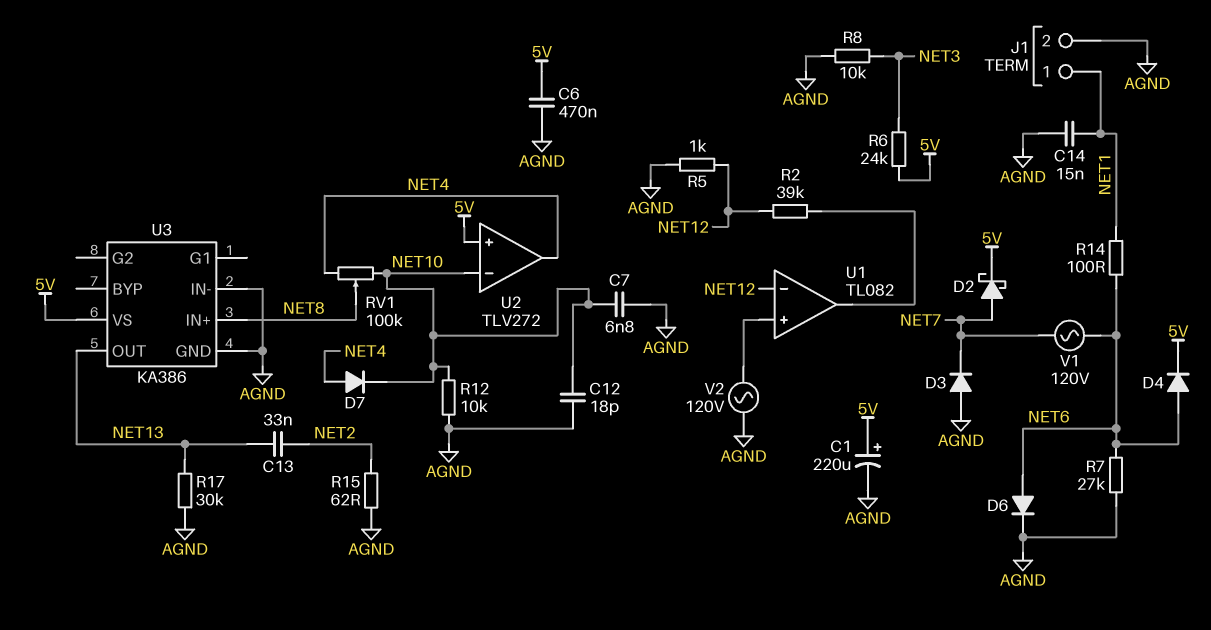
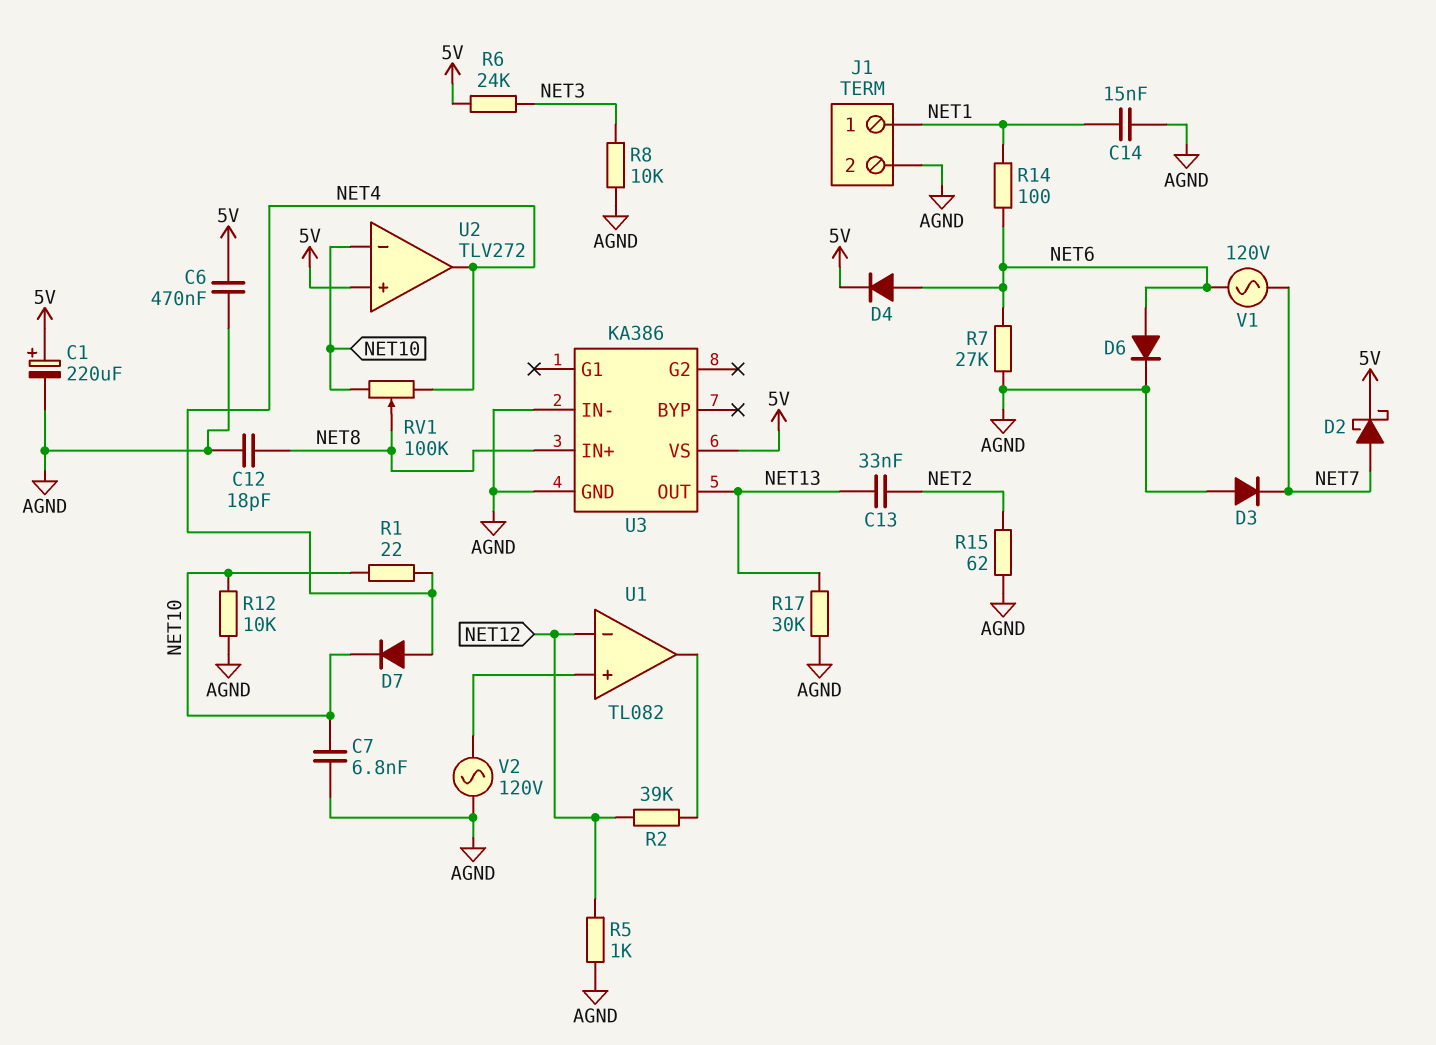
C12: 18pF (AGND, NET10) -> 18pF (AGND, NET8)
R1: none -> 22 (NET4, NET10)

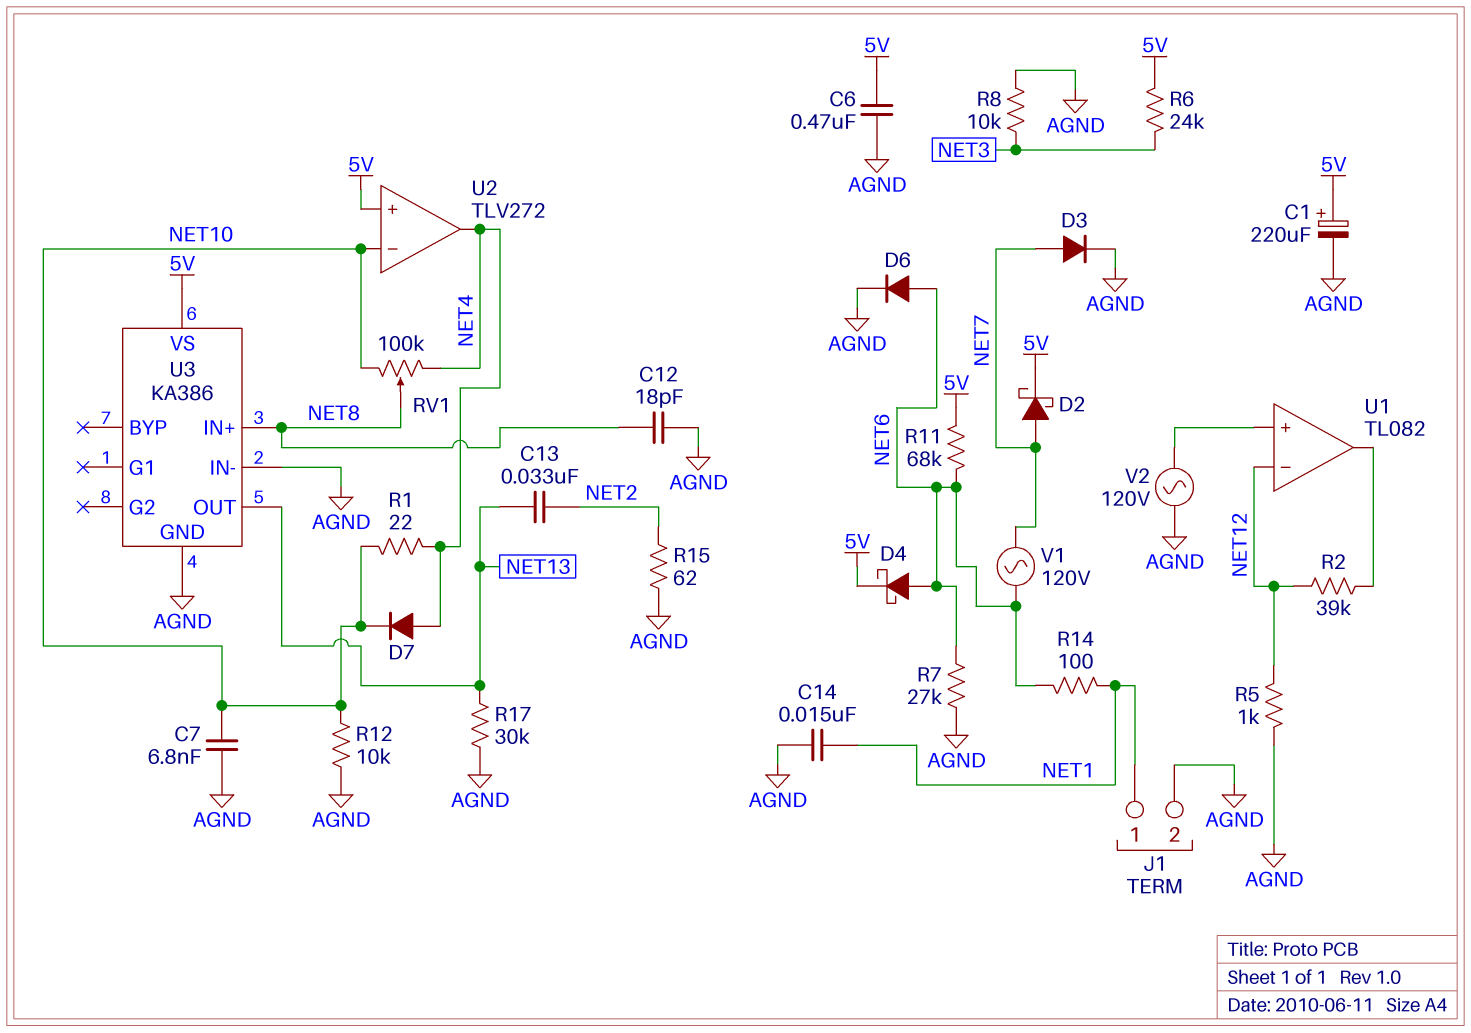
D3: diode (A AGND, K NET7) -> diode (A NET7, K AGND)
D4: diode (A NET6, K 5V) -> schottky (A NET6, K 5V)
R11: none -> 68k (5V, NET6)

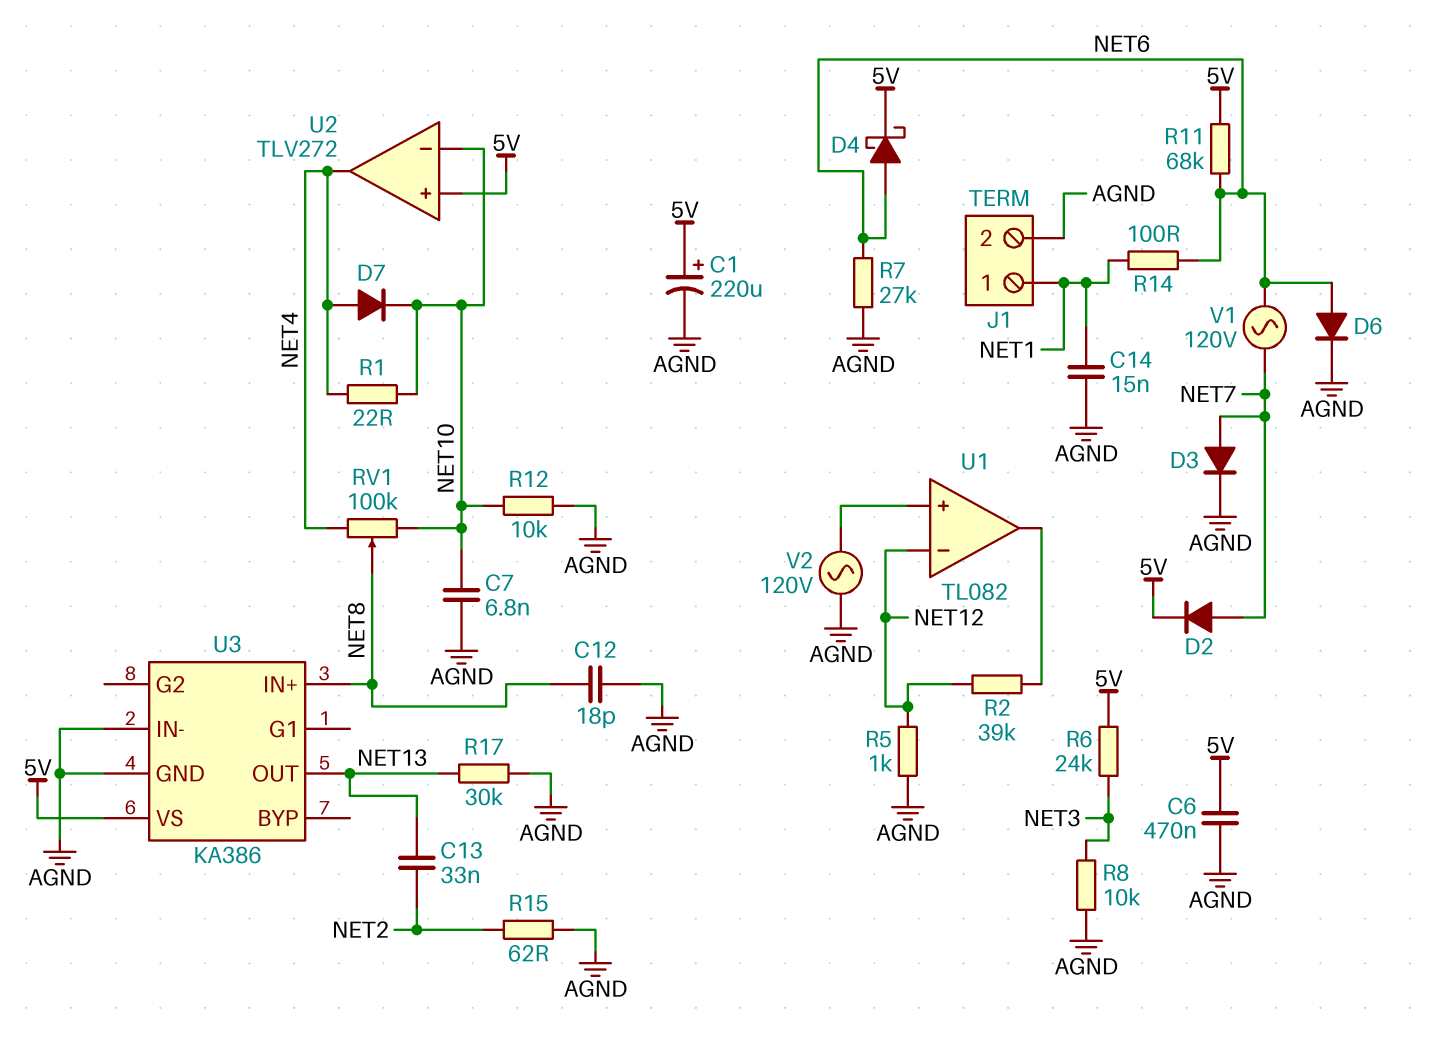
D2: schottky (A NET7, K 5V) -> diode (A NET7, K 5V)

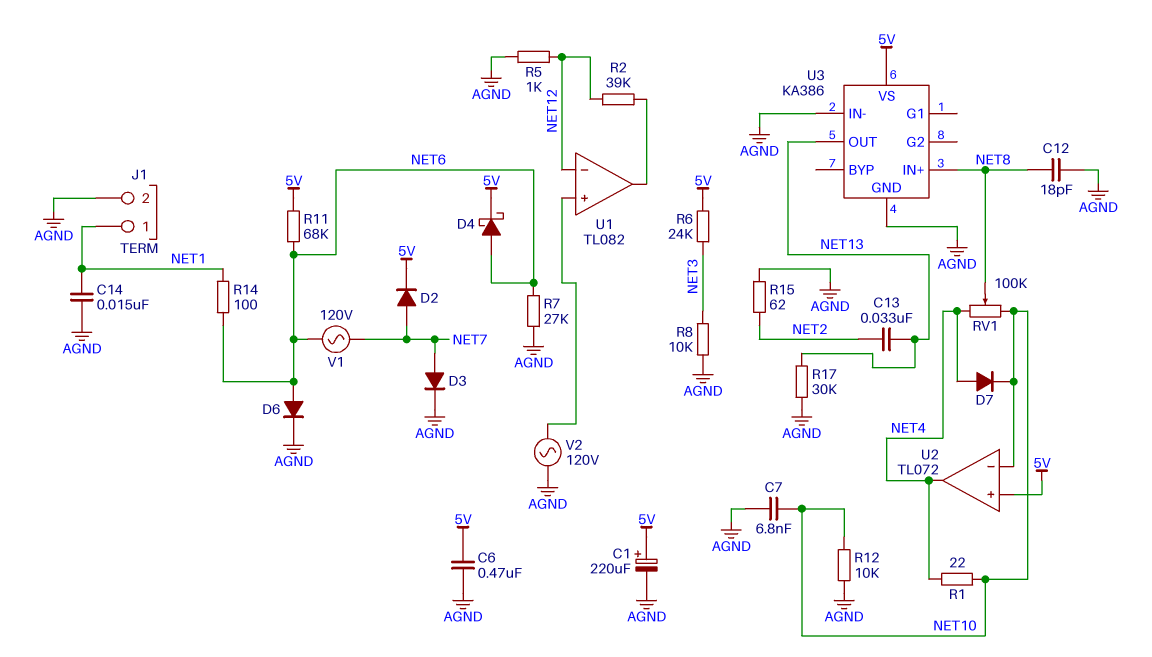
U2: TLV272 -> TL072

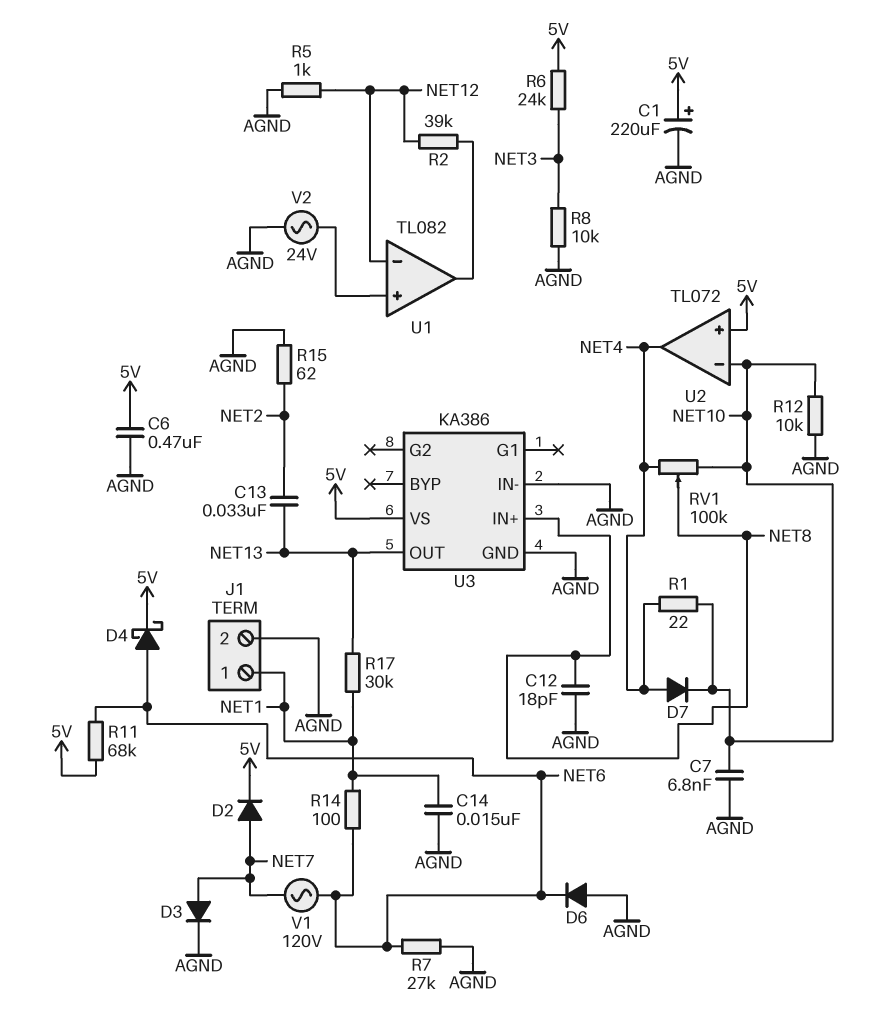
D6: diode (A NET6, K AGND) -> diode (A AGND, K NET6)
R17: 30k (AGND, NET13) -> 30k (NET1, NET13)
V2: AC 120V (AGND, U1/in+) -> AC 24V (AGND, U1/in+)

